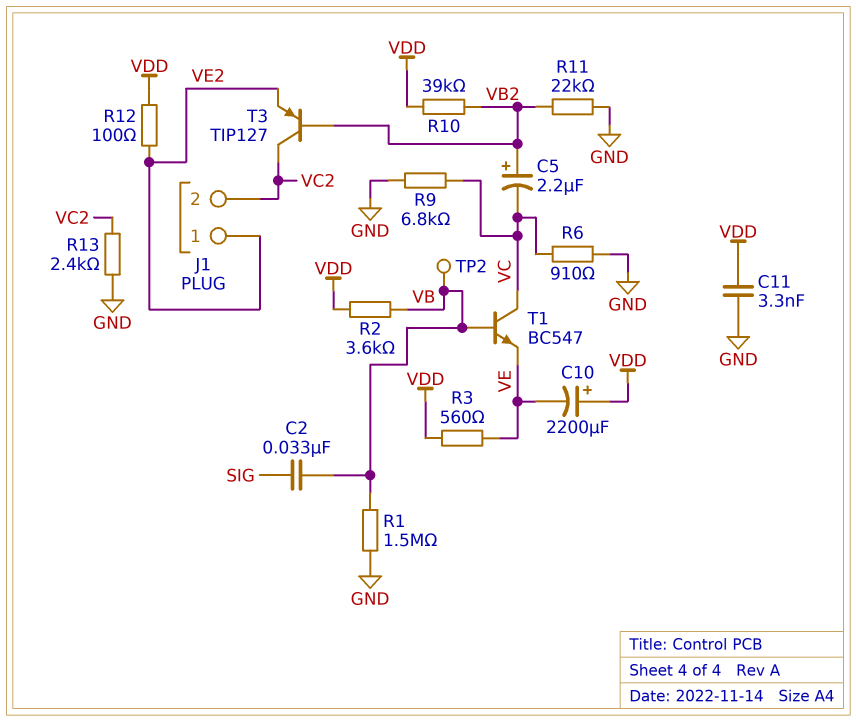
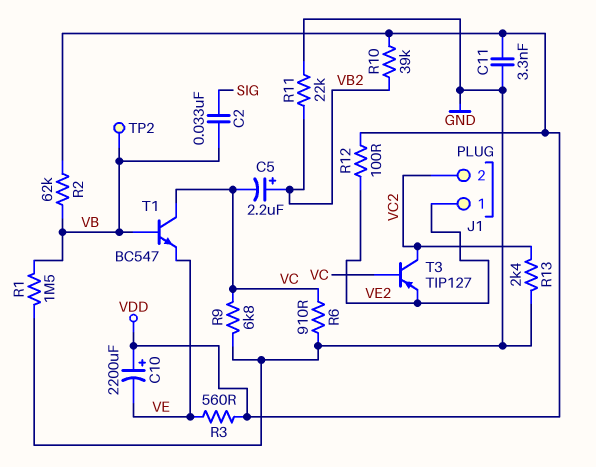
R2: 3.6k (VB, VDD) -> 62k (VB, VDD)
T3: PNP TIP127 (B VB2, C VC2, E VE2) -> PNP TIP127 (B VC, C VC2, E VE2)

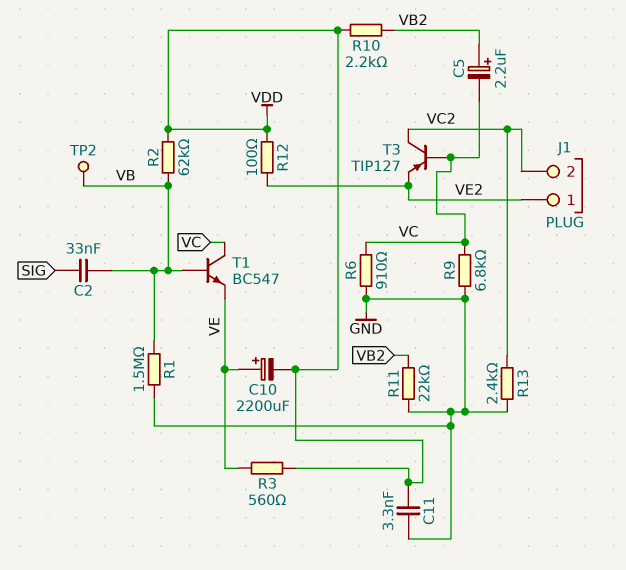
C10: 2200uF (plus VDD, minus VE) -> 2200uF (plus VE, minus VDD)
R10: 39k (VB2, VDD) -> 2.2k (VB2, VDD)

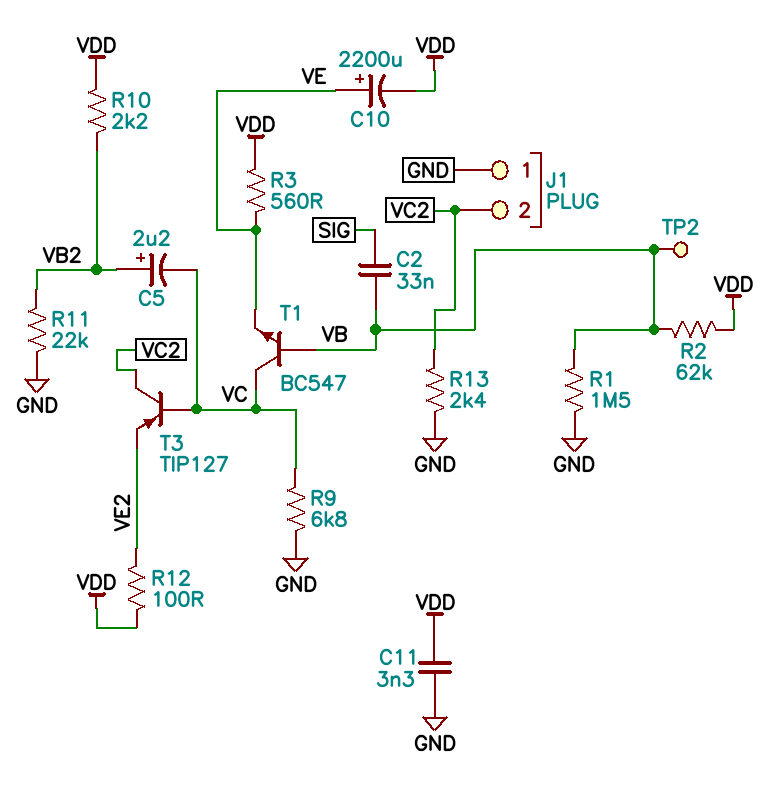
J1 pin 1: VE2 -> GND
R6: 910 (GND, VC) -> none

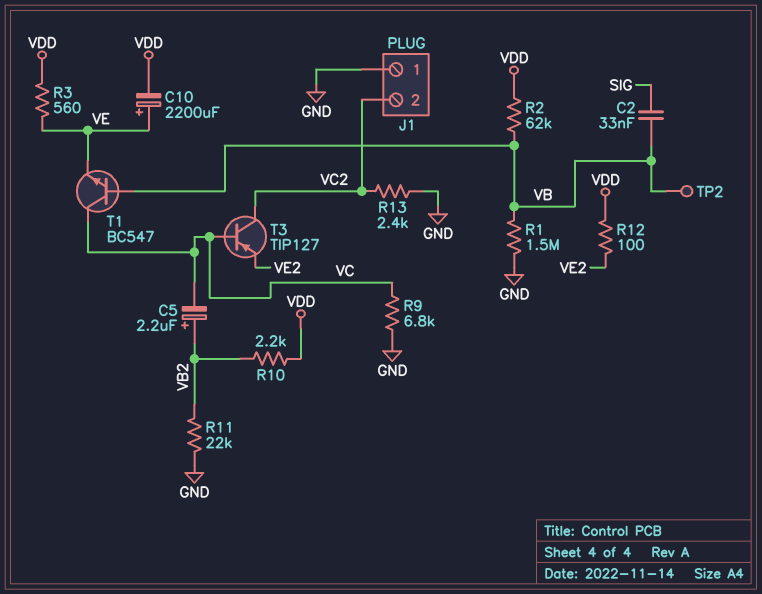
C11: 3.3nF (GND, VDD) -> none

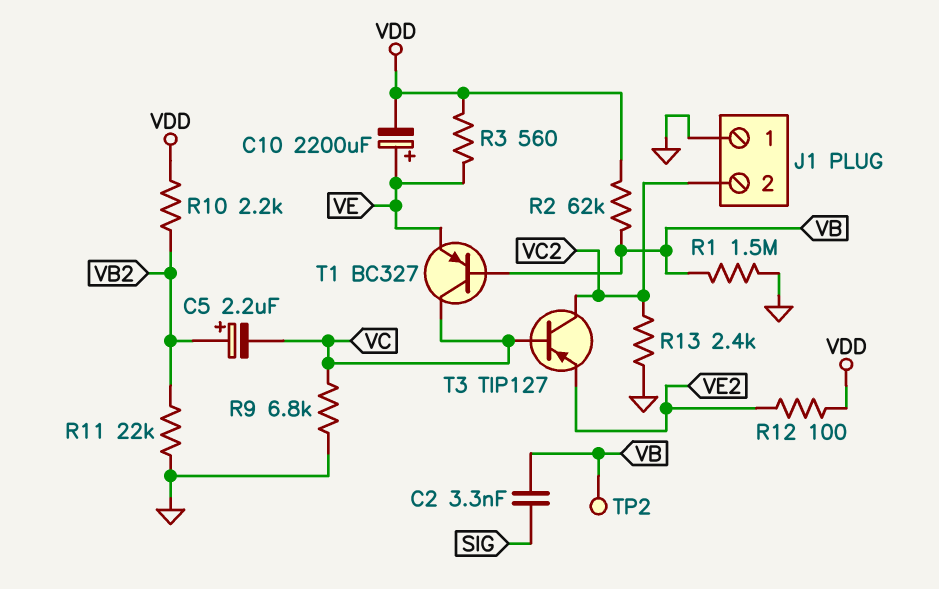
C2: 33nF (SIG, VB) -> 3.3nF (SIG, VB)
T1: NPN BC547 (B VB, C VC, E VE) -> PNP BC327 (B VB, C VC, E VE)

